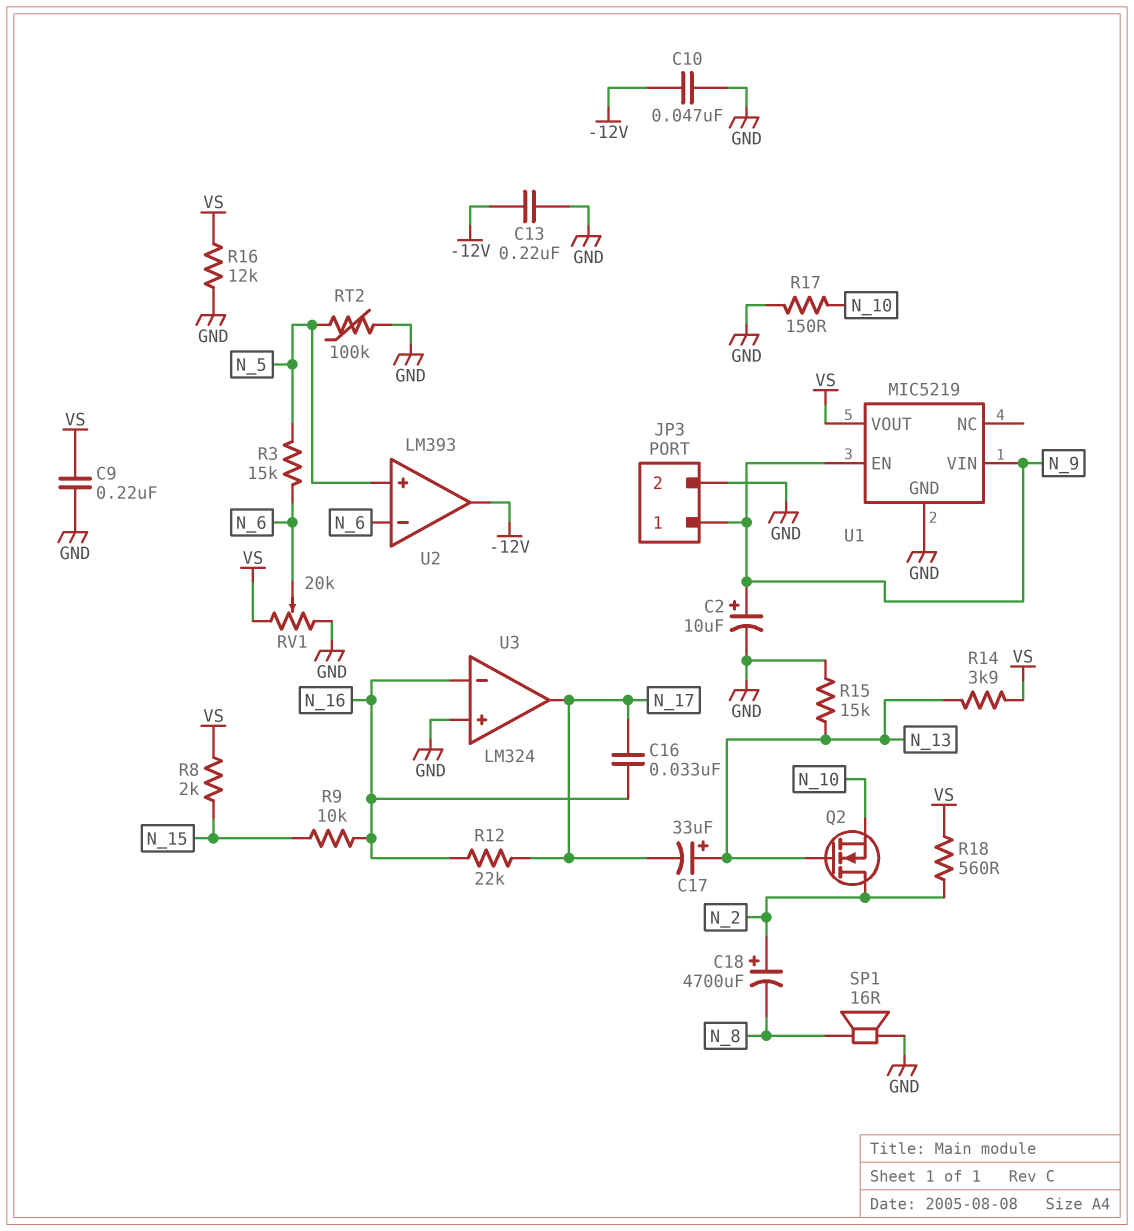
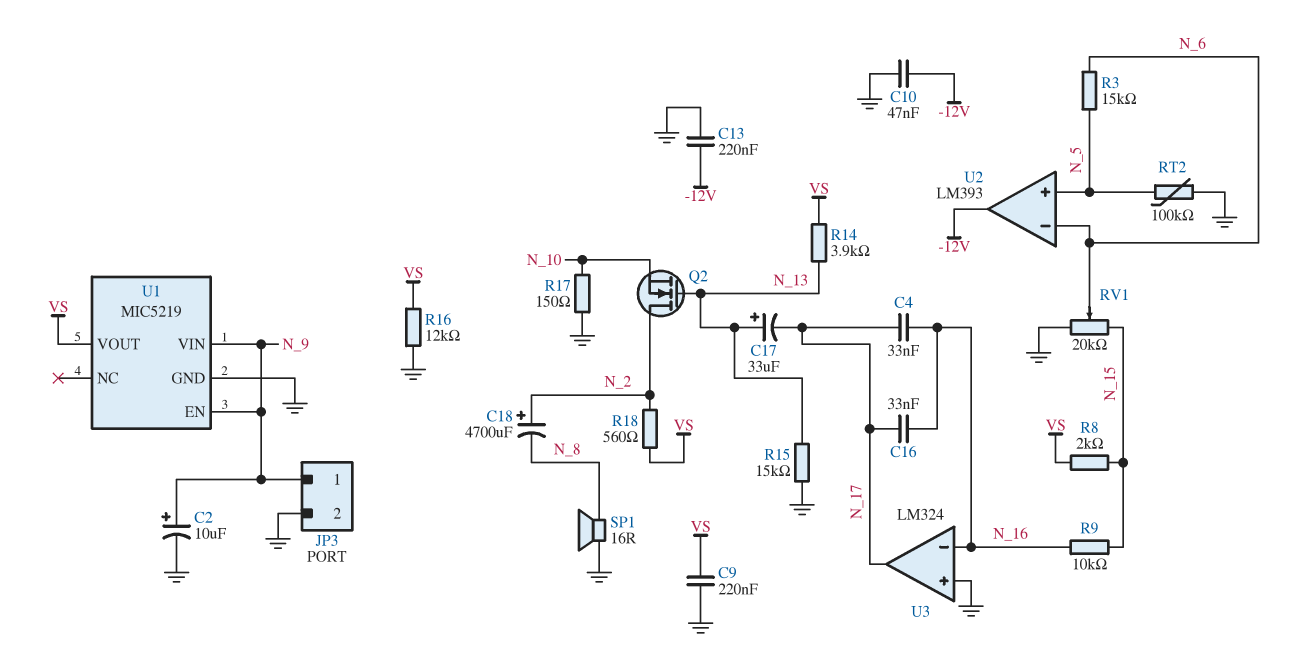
C4: none -> 33nF (N_16, N_17)
R12: 22k (N_16, N_17) -> none
RV1: 20k (GND, VS, wiper N_6) -> 20k (GND, N_15, wiper N_6)

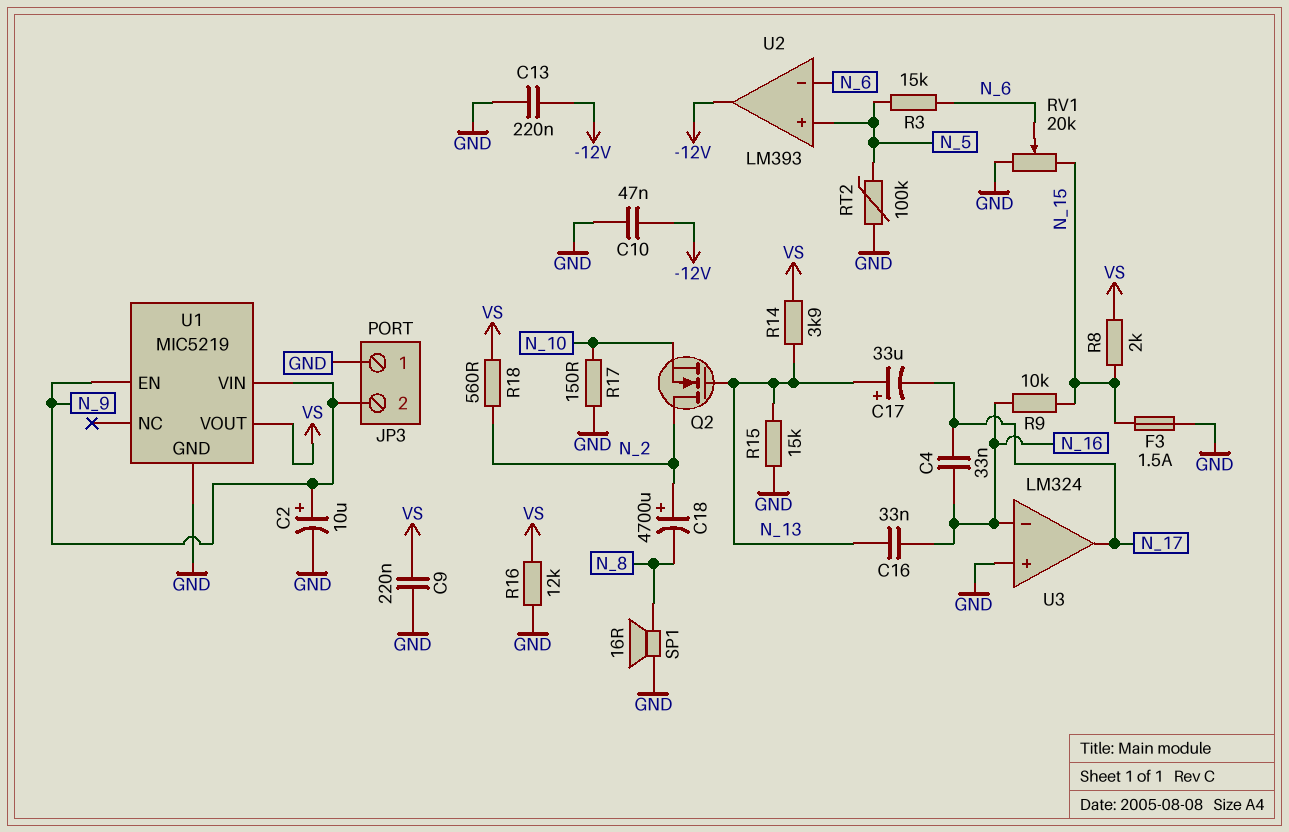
C16: 33nF (N_16, N_17) -> 33nF (N_13, N_16)
F3: none -> 1.5A (GND, N_15)
JP3 pin 1: N_9 -> GND
JP3 pin 2: GND -> N_9

